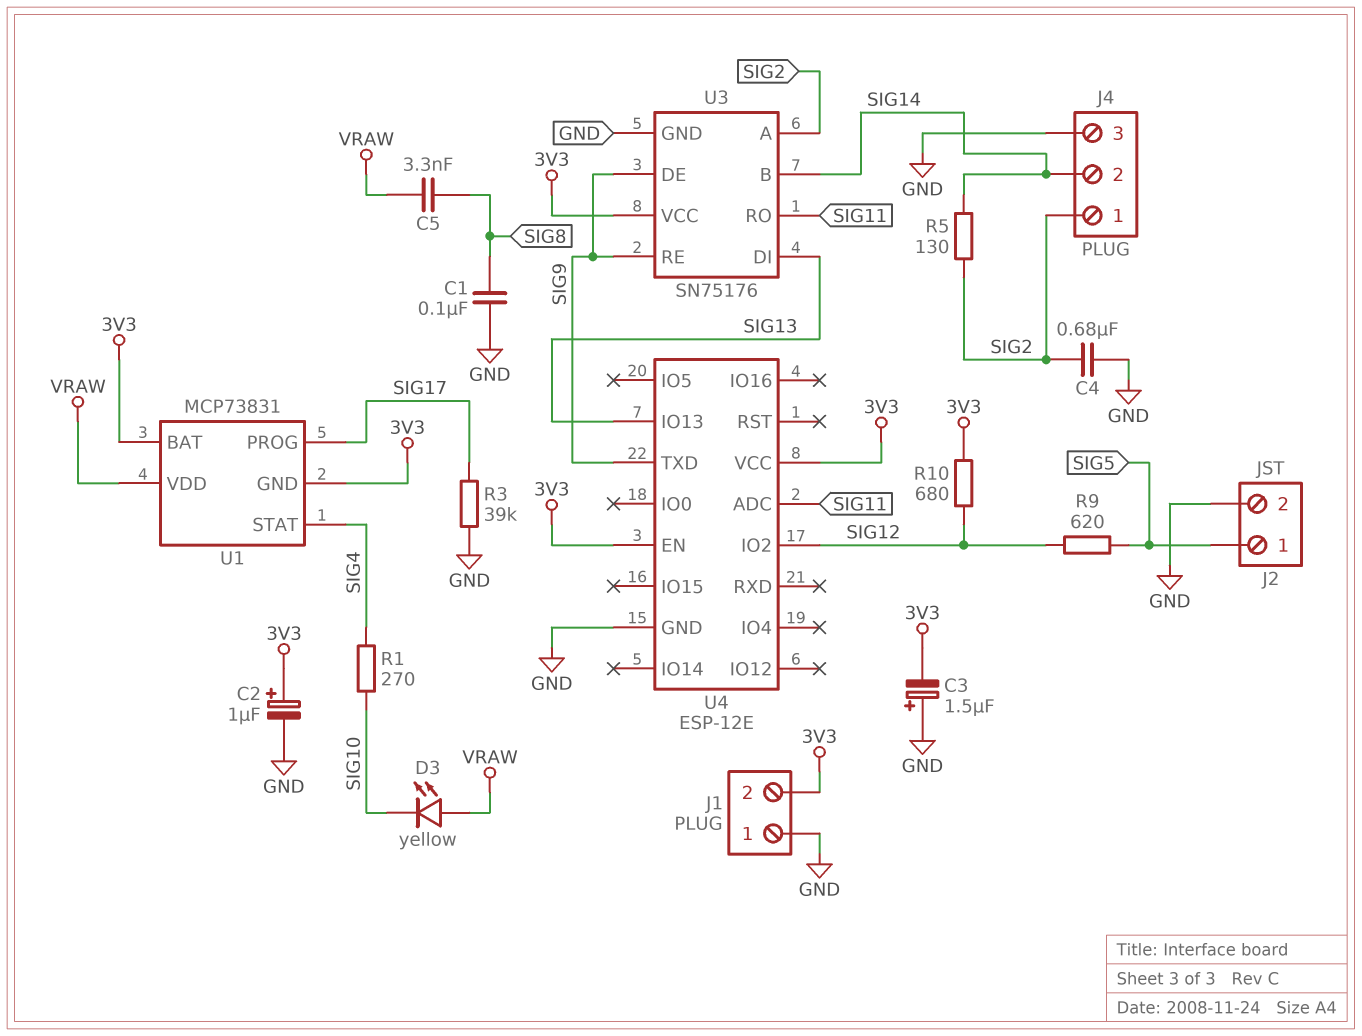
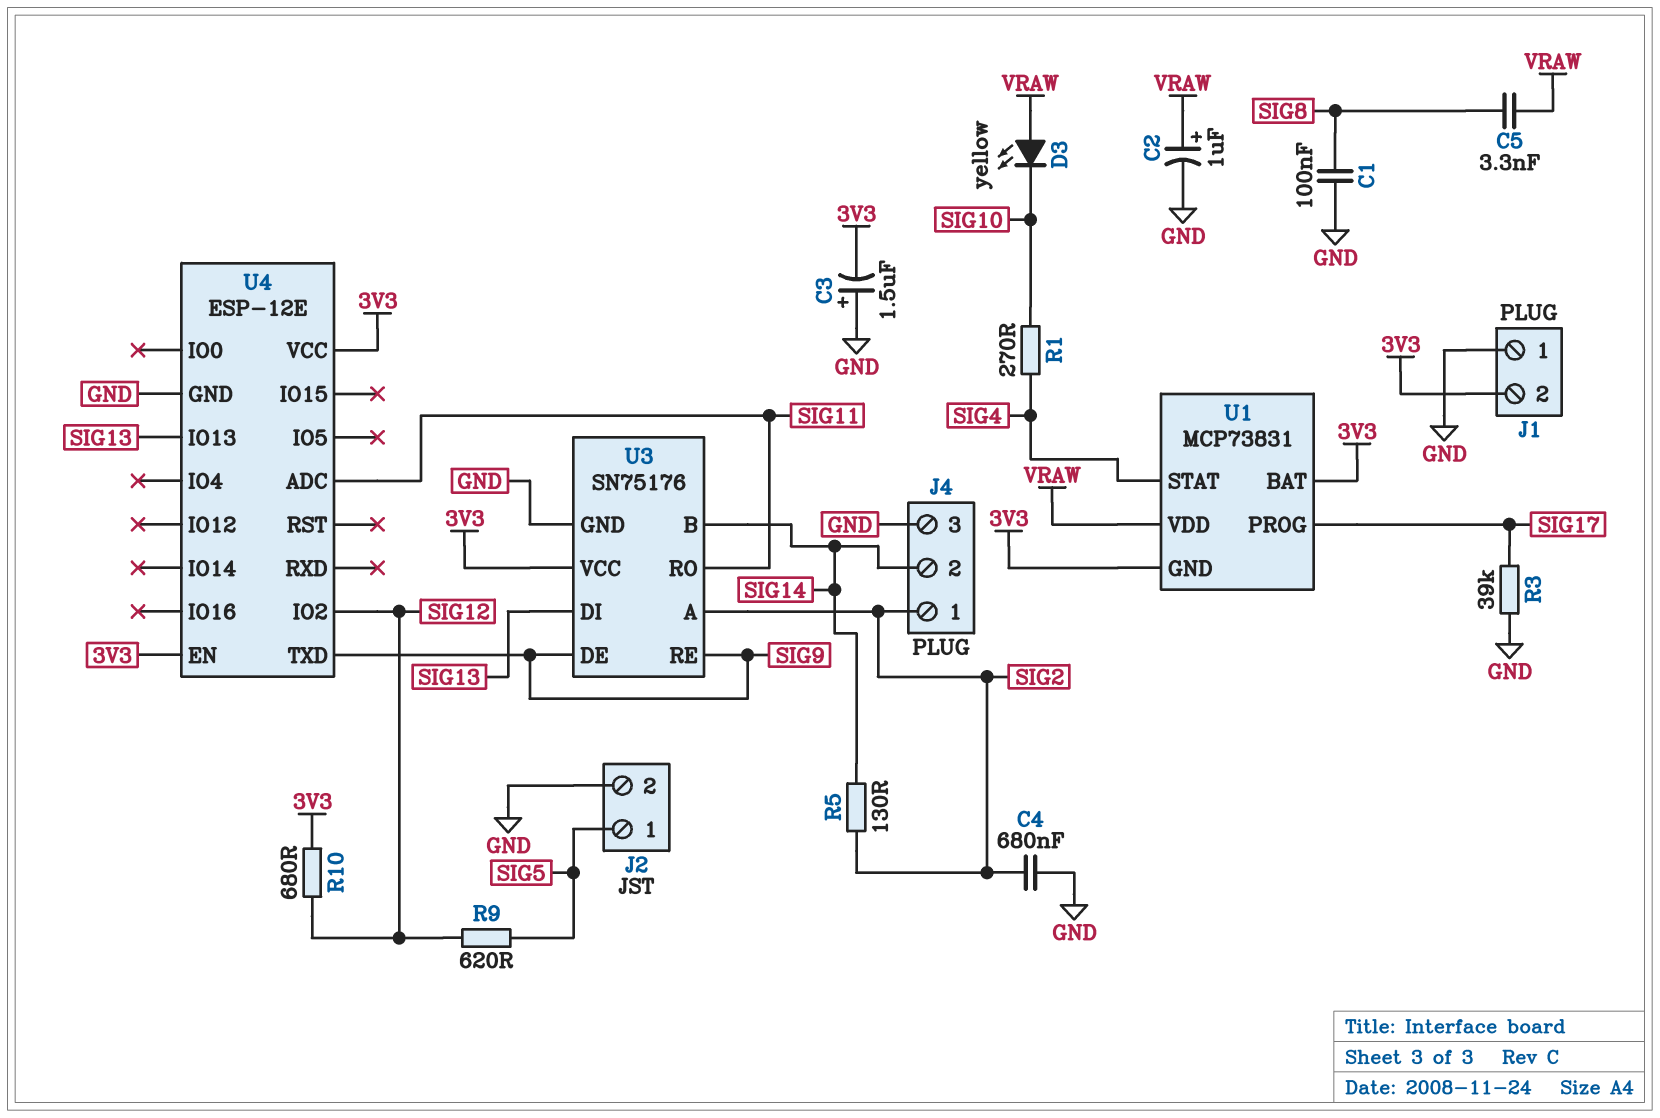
C2: 1uF (plus 3V3, minus GND) -> 1uF (plus VRAW, minus GND)

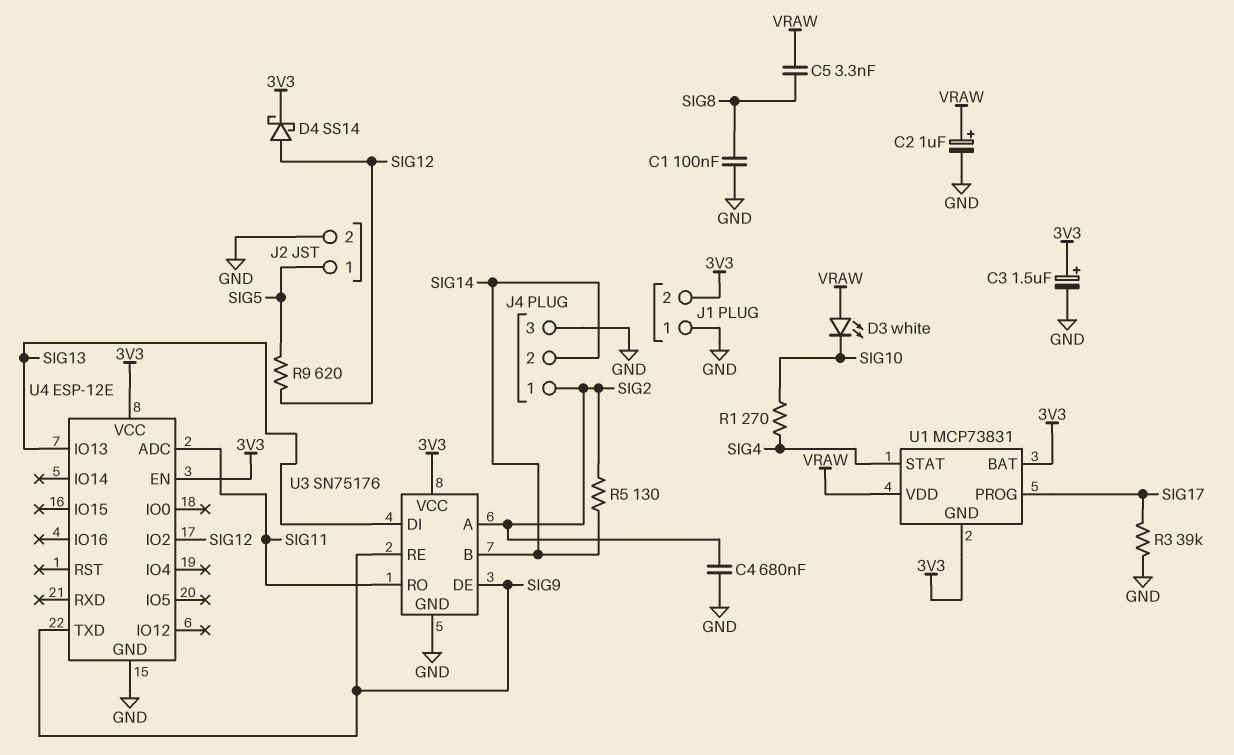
C3: 1.5uF (plus GND, minus 3V3) -> 1.5uF (plus 3V3, minus GND)
D3: LED yellow (A VRAW, K SIG10) -> LED white (A VRAW, K SIG10)
D4: none -> schottky SS14 (A SIG12, K 3V3)
R10: 680 (3V3, SIG12) -> none

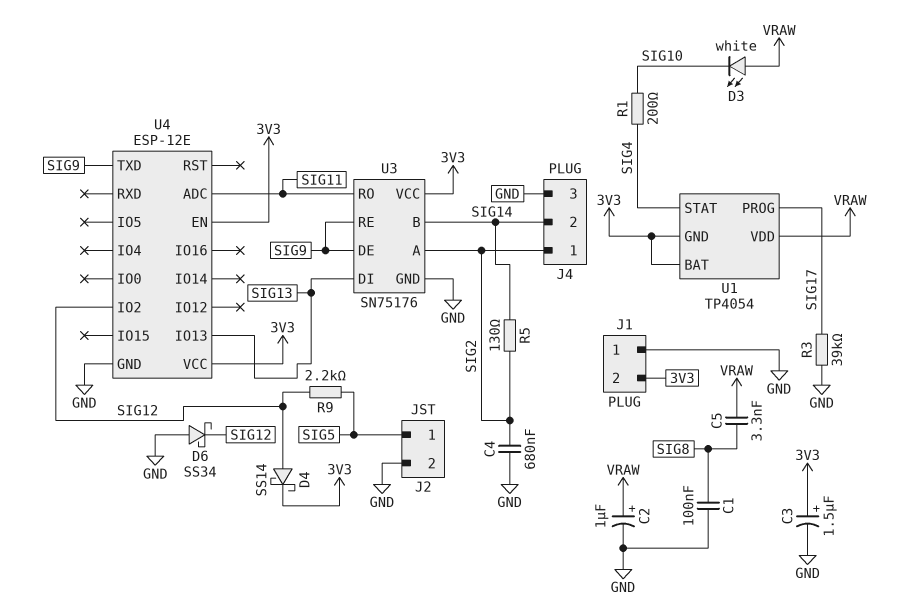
D6: none -> schottky SS34 (A GND, K SIG12)
R1: 270 (SIG4, SIG10) -> 200 (SIG4, SIG10)
R9: 620 (SIG5, SIG12) -> 2.2k (SIG5, SIG12)
U1: MCP73831 -> TP4054

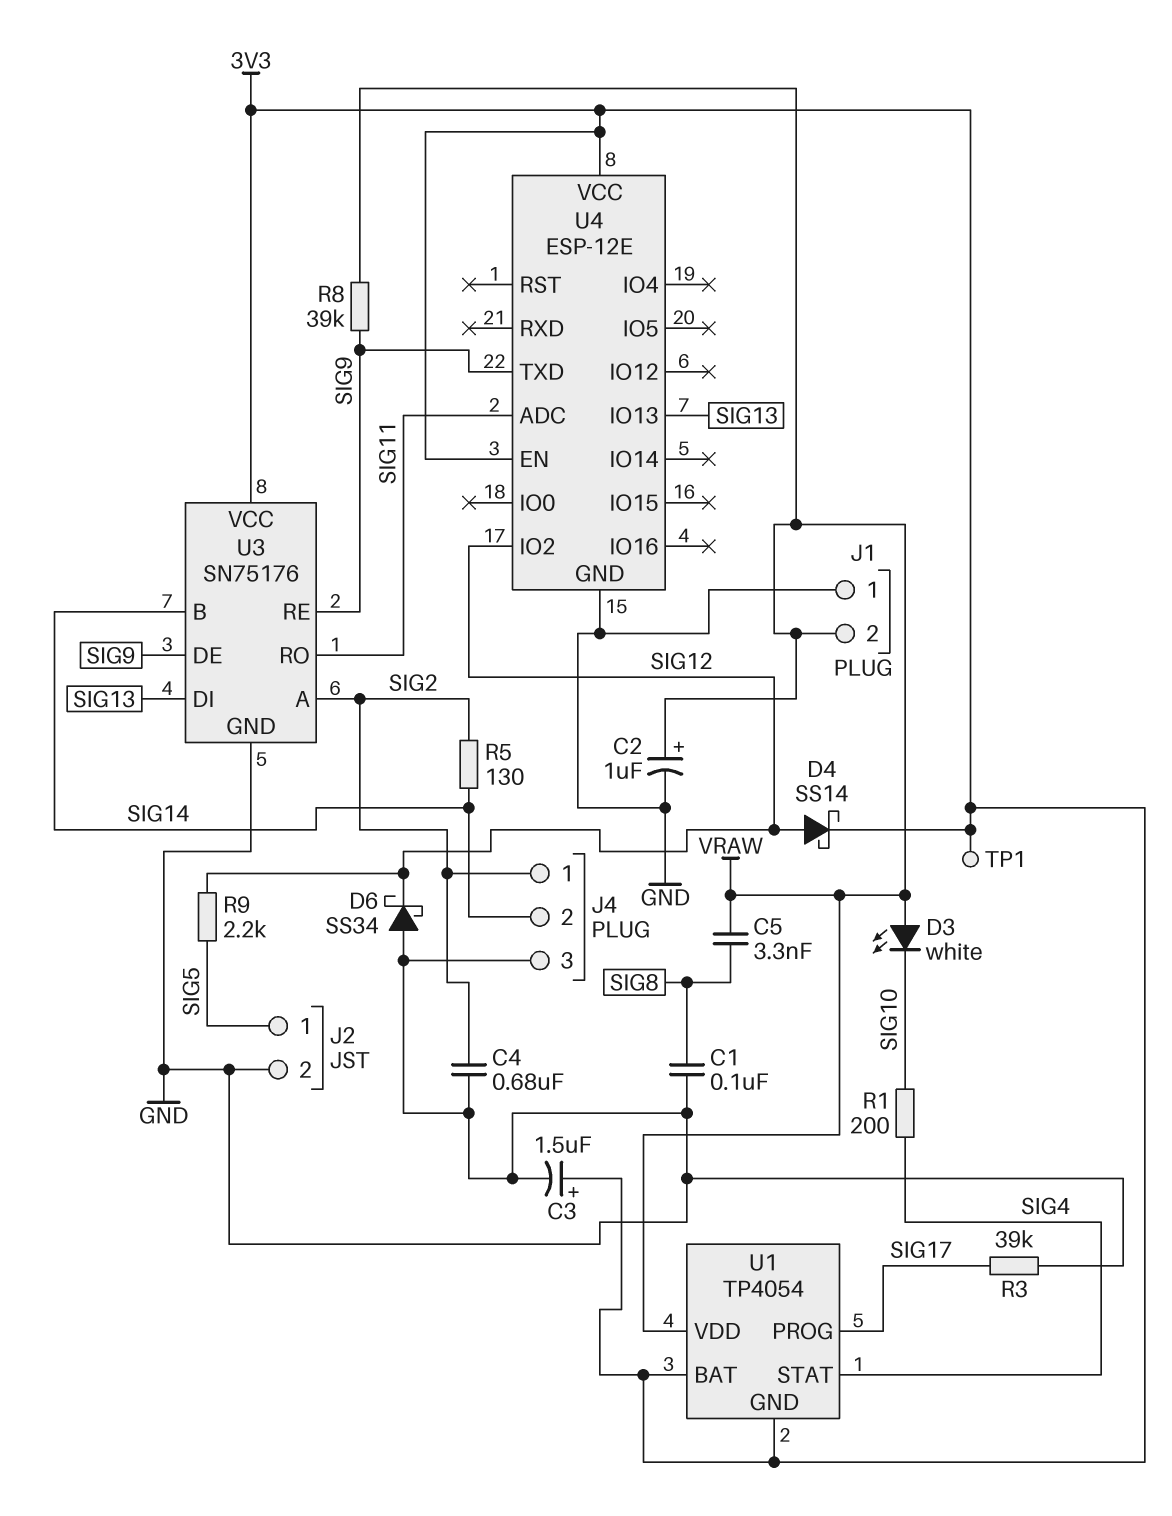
J1 pin 2: 3V3 -> VRAW
R8: none -> 39k (SIG9, VRAW)
TP1: none -> test point (3V3)

